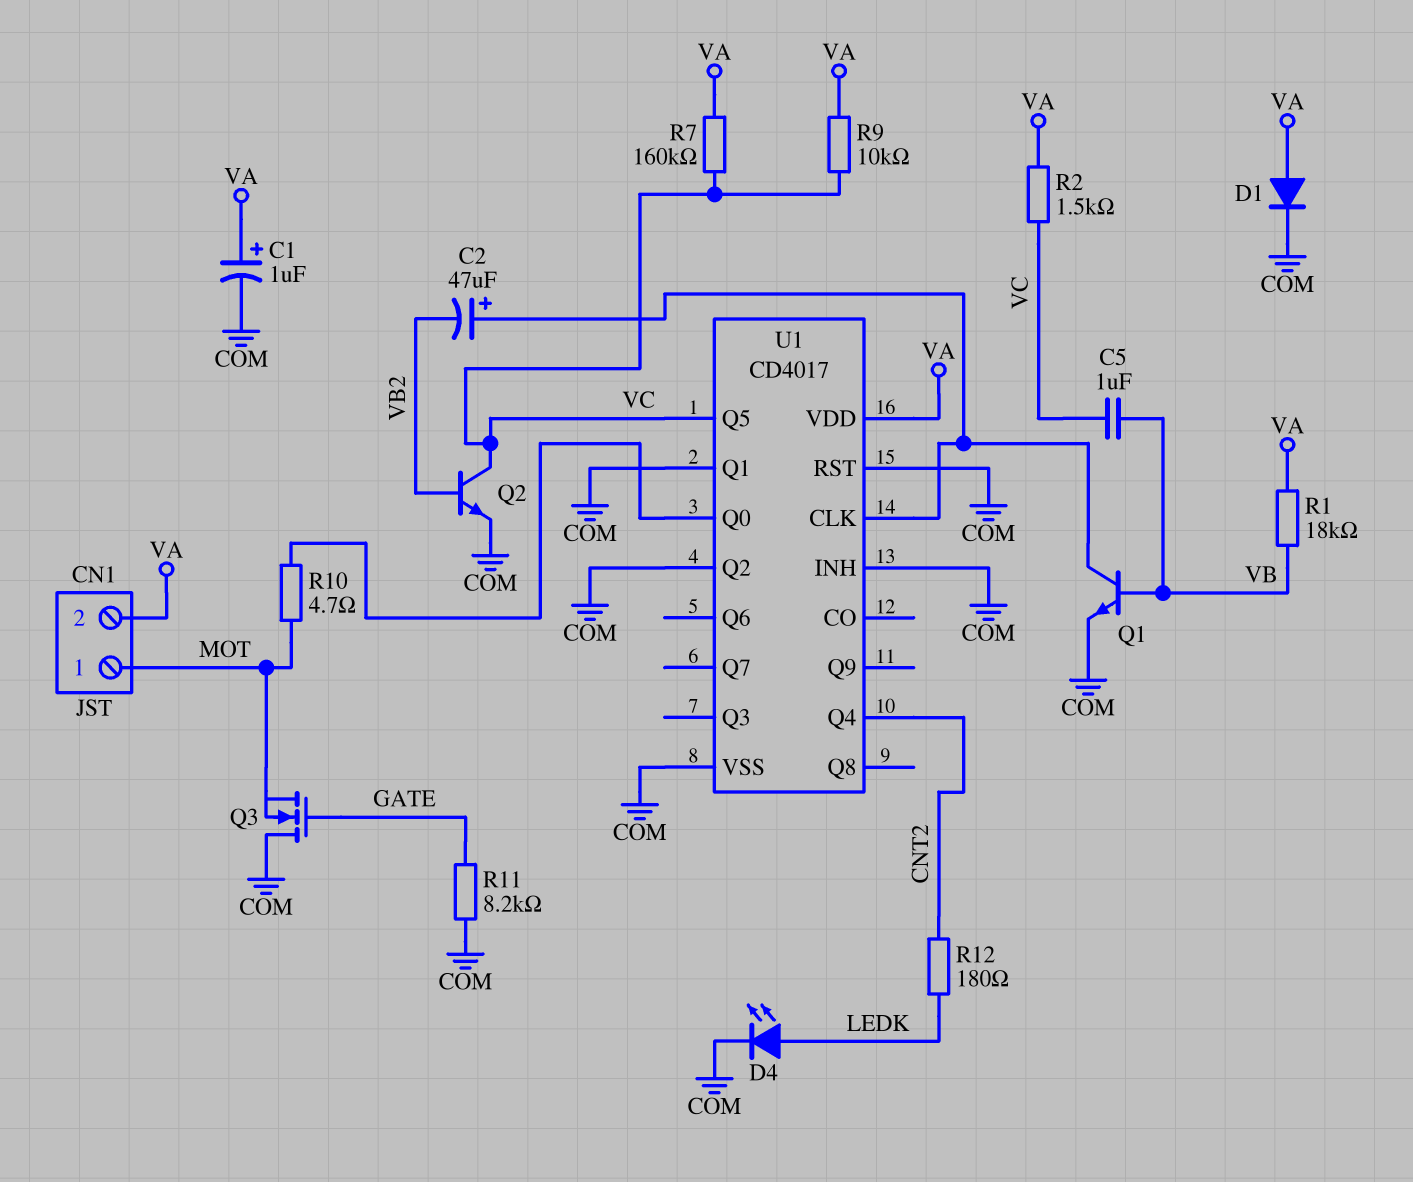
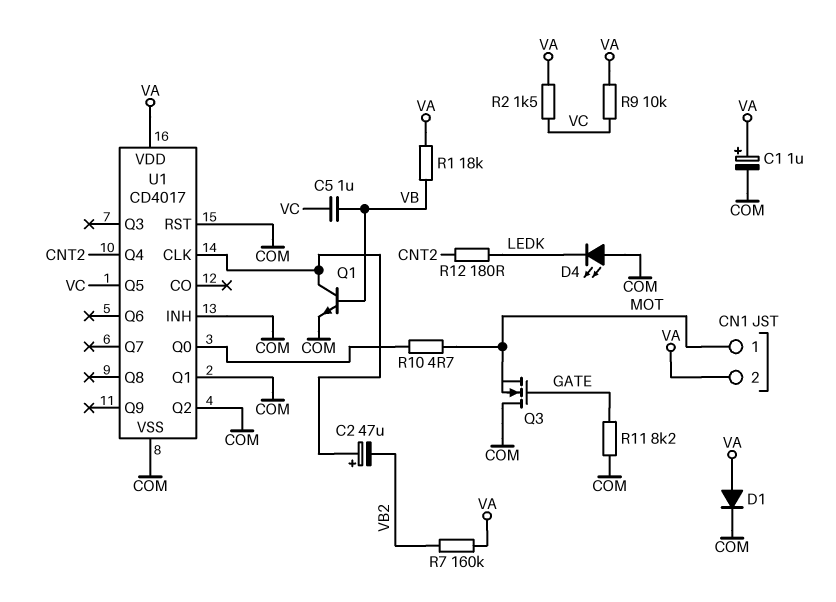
D4: LED (A LEDK, K COM) -> LED (A COM, K LEDK)
Q2: NPN (B VB2, C VC, E COM) -> none
R7: 160k (VA, VC) -> 160k (VA, VB2)

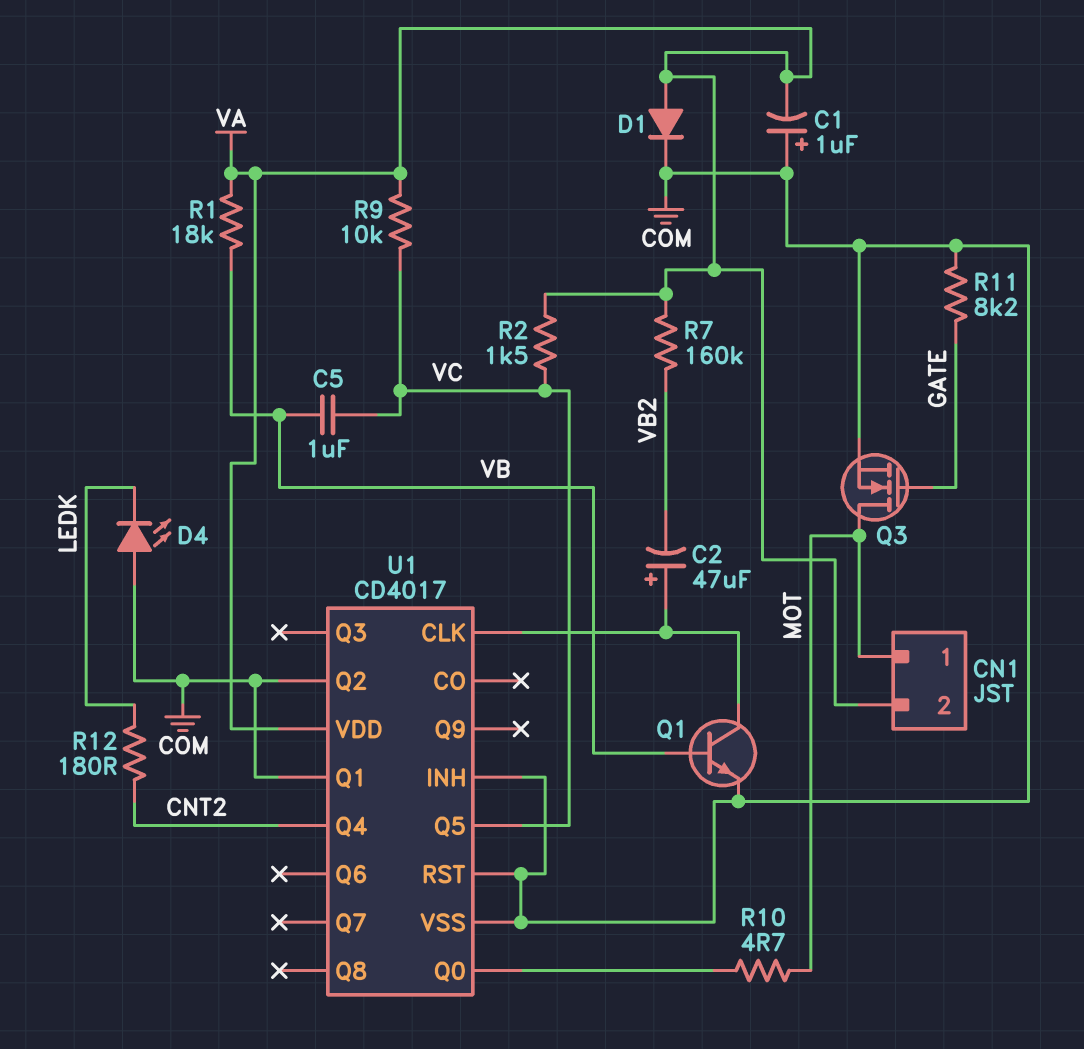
C1: 1uF (plus VA, minus COM) -> 1uF (plus COM, minus VA)
Q3: NMOS (G GATE, D COM, S MOT) -> NMOS (G GATE, D MOT, S COM)

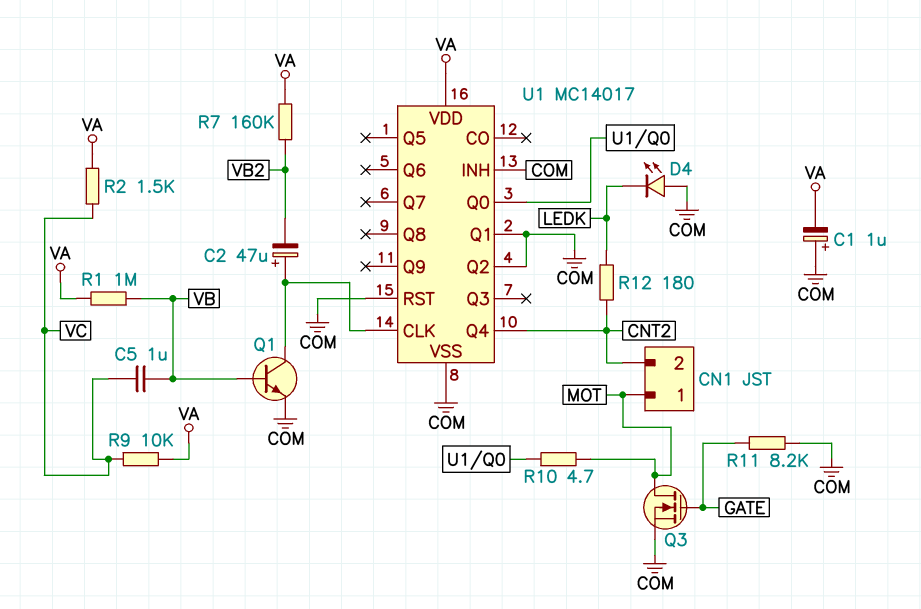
CN1 pin 2: VA -> CNT2
D1: diode (A VA, K COM) -> none
R1: 18k (VA, VB) -> 1M (VA, VB)
U1: CD4017 -> MC14017
U1 pin Q5: VC -> none

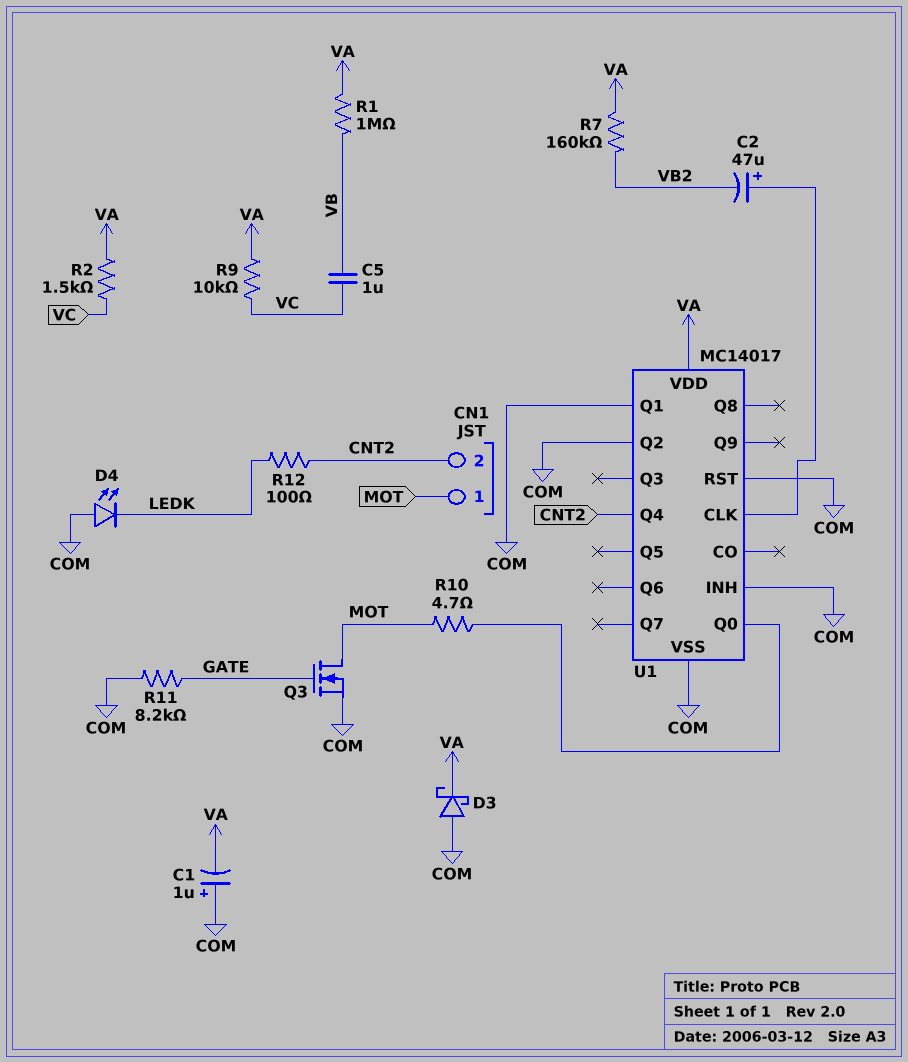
D3: none -> schottky (A COM, K VA)
Q1: NPN (B VB, C U1/CLK, E COM) -> none
R12: 180 (CNT2, LEDK) -> 100 (CNT2, LEDK)

